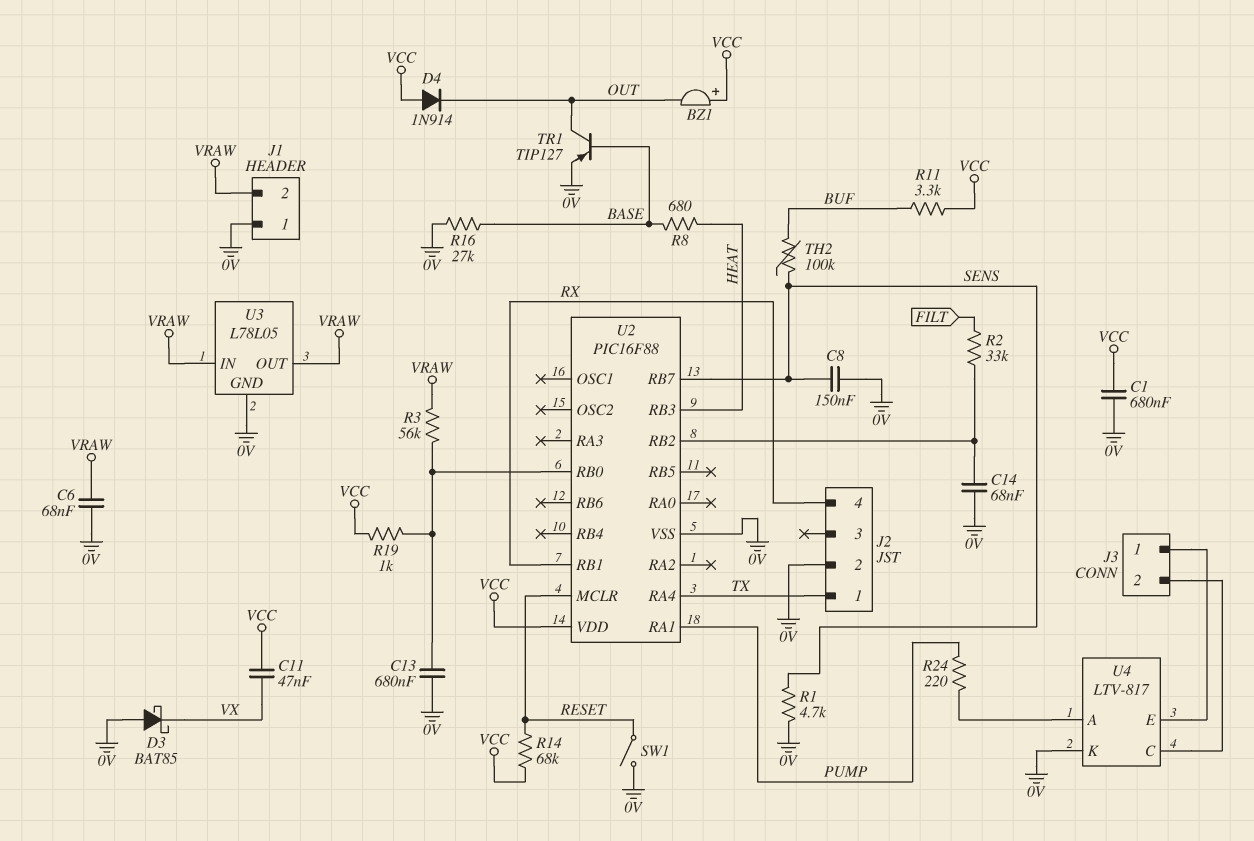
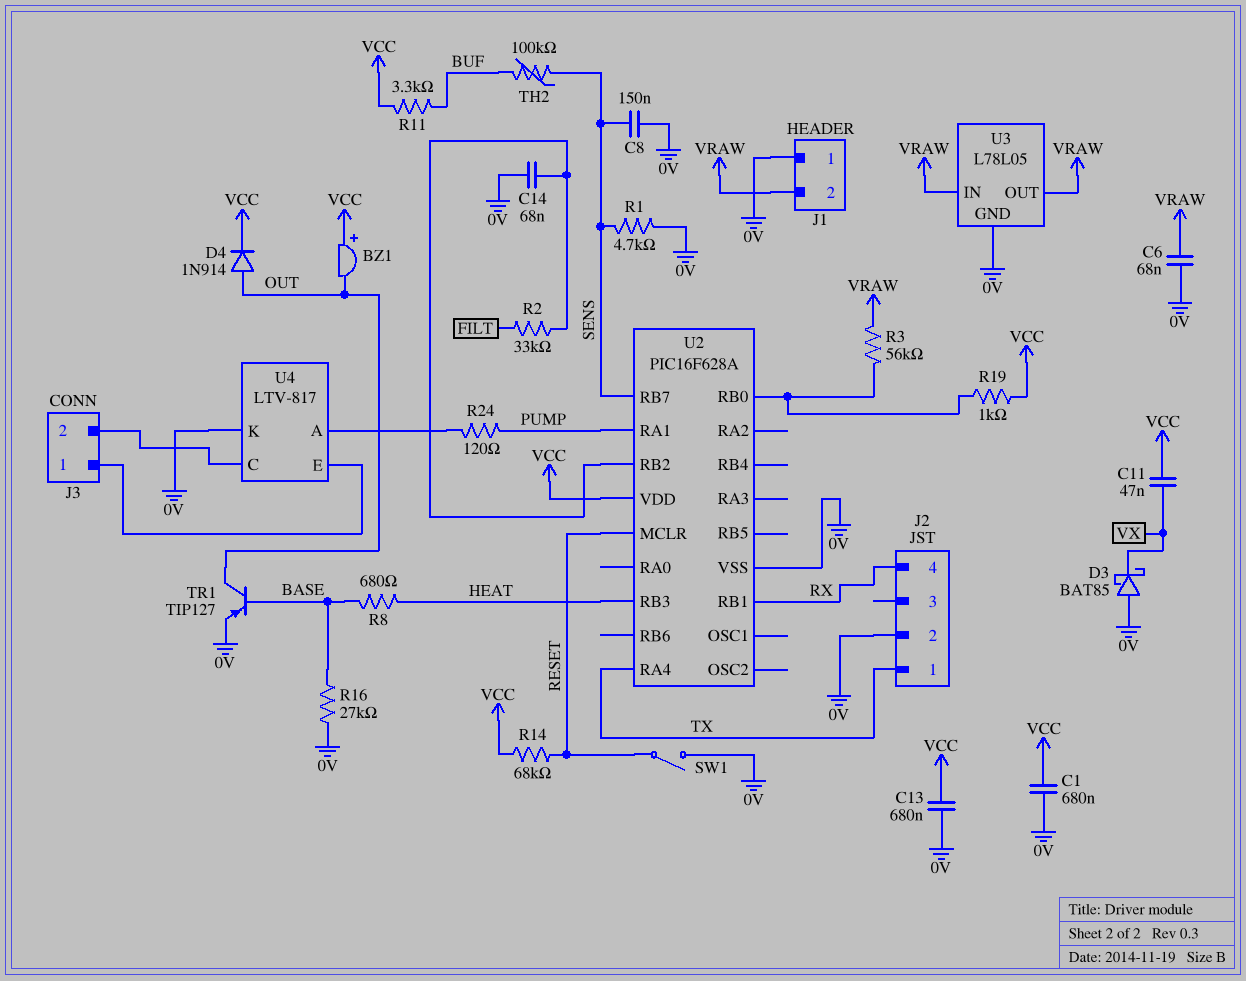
C13: 680nF (0V, U2/RB0) -> 680nF (0V, VCC)
D4: diode 1N914 (A VCC, K OUT) -> diode 1N914 (A OUT, K VCC)
R24: 220 (PUMP, U4/A) -> 120 (PUMP, U4/A)
U2: PIC16F88 -> PIC16F628A

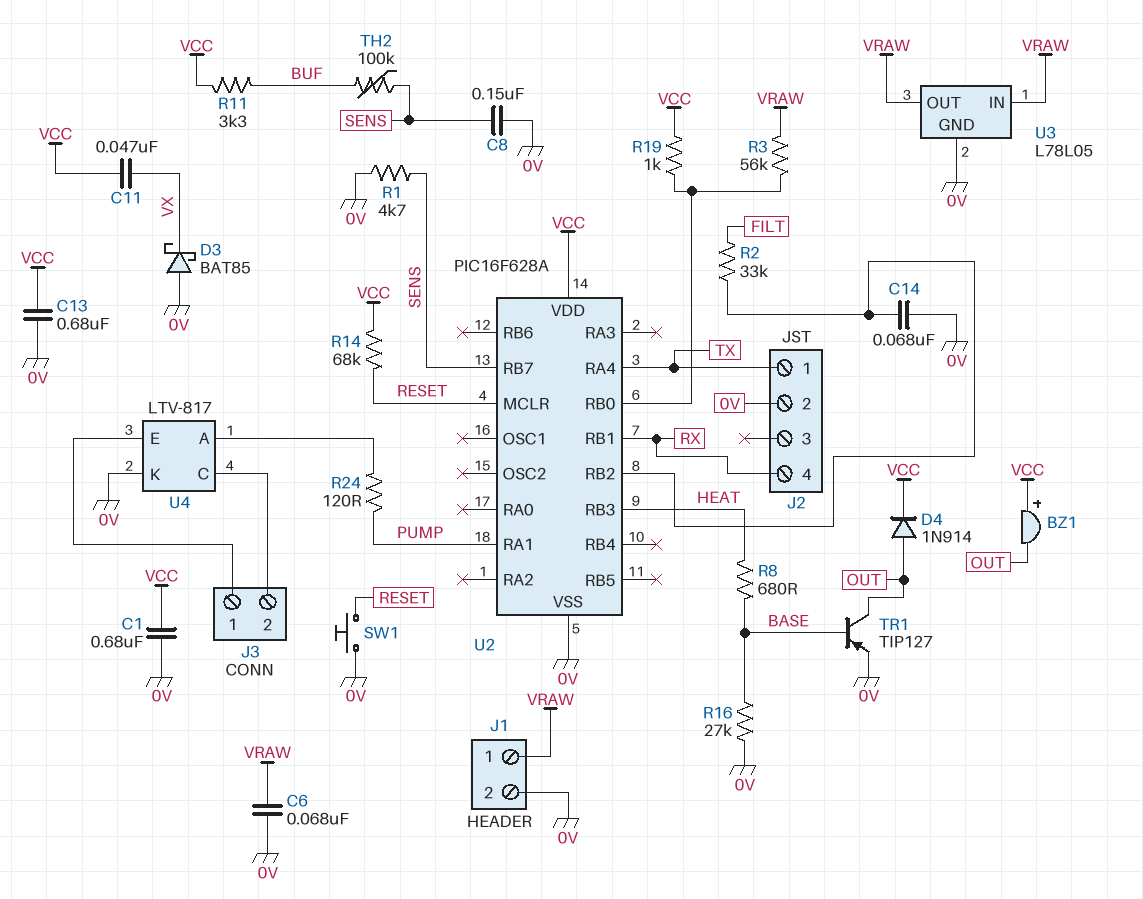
J1 pin 1: 0V -> VRAW
J1 pin 2: VRAW -> 0V
SW1: switch (0V, RESET) -> button (0V, RESET)

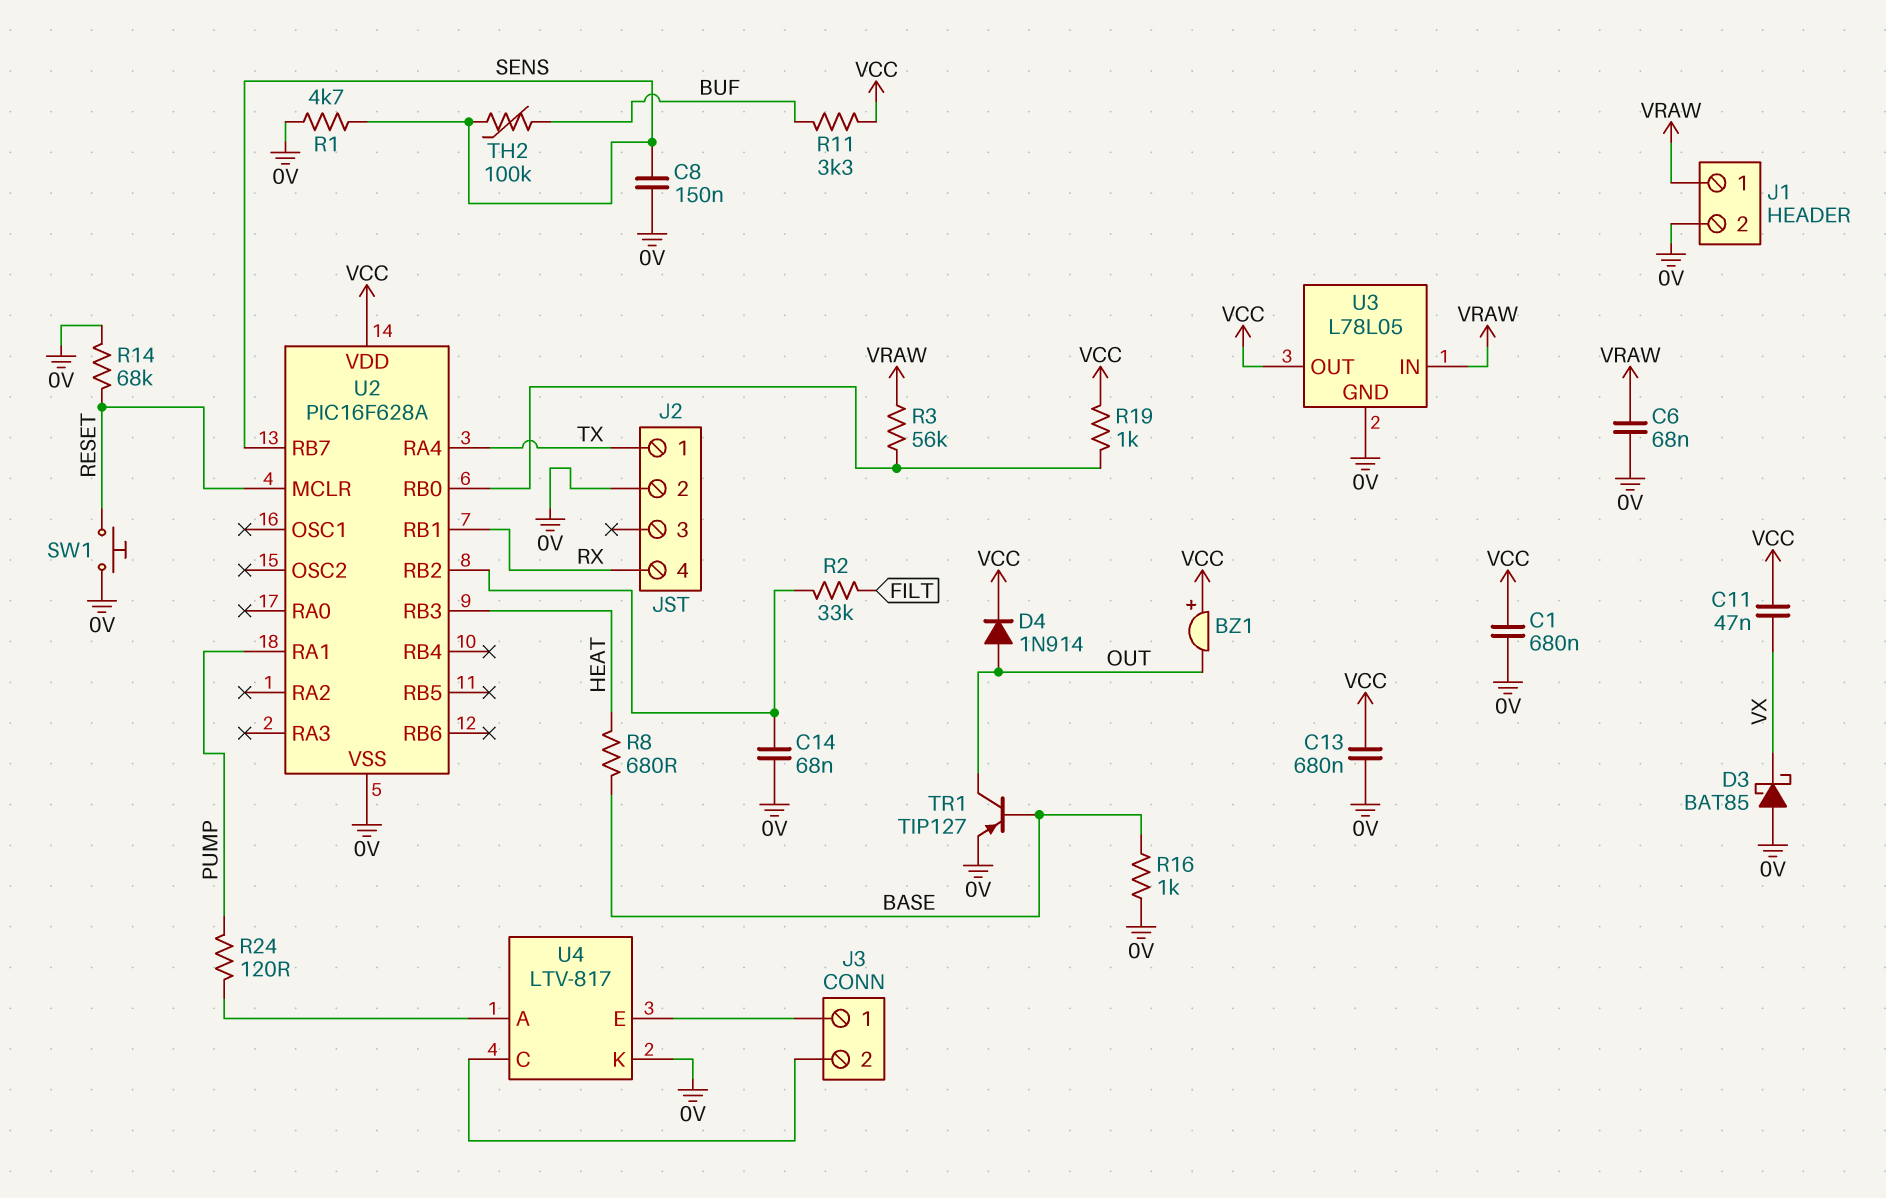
R14: 68k (RESET, VCC) -> 68k (0V, RESET)
R16: 27k (0V, BASE) -> 1k (0V, BASE)
U3 pin OUT: VRAW -> VCC

